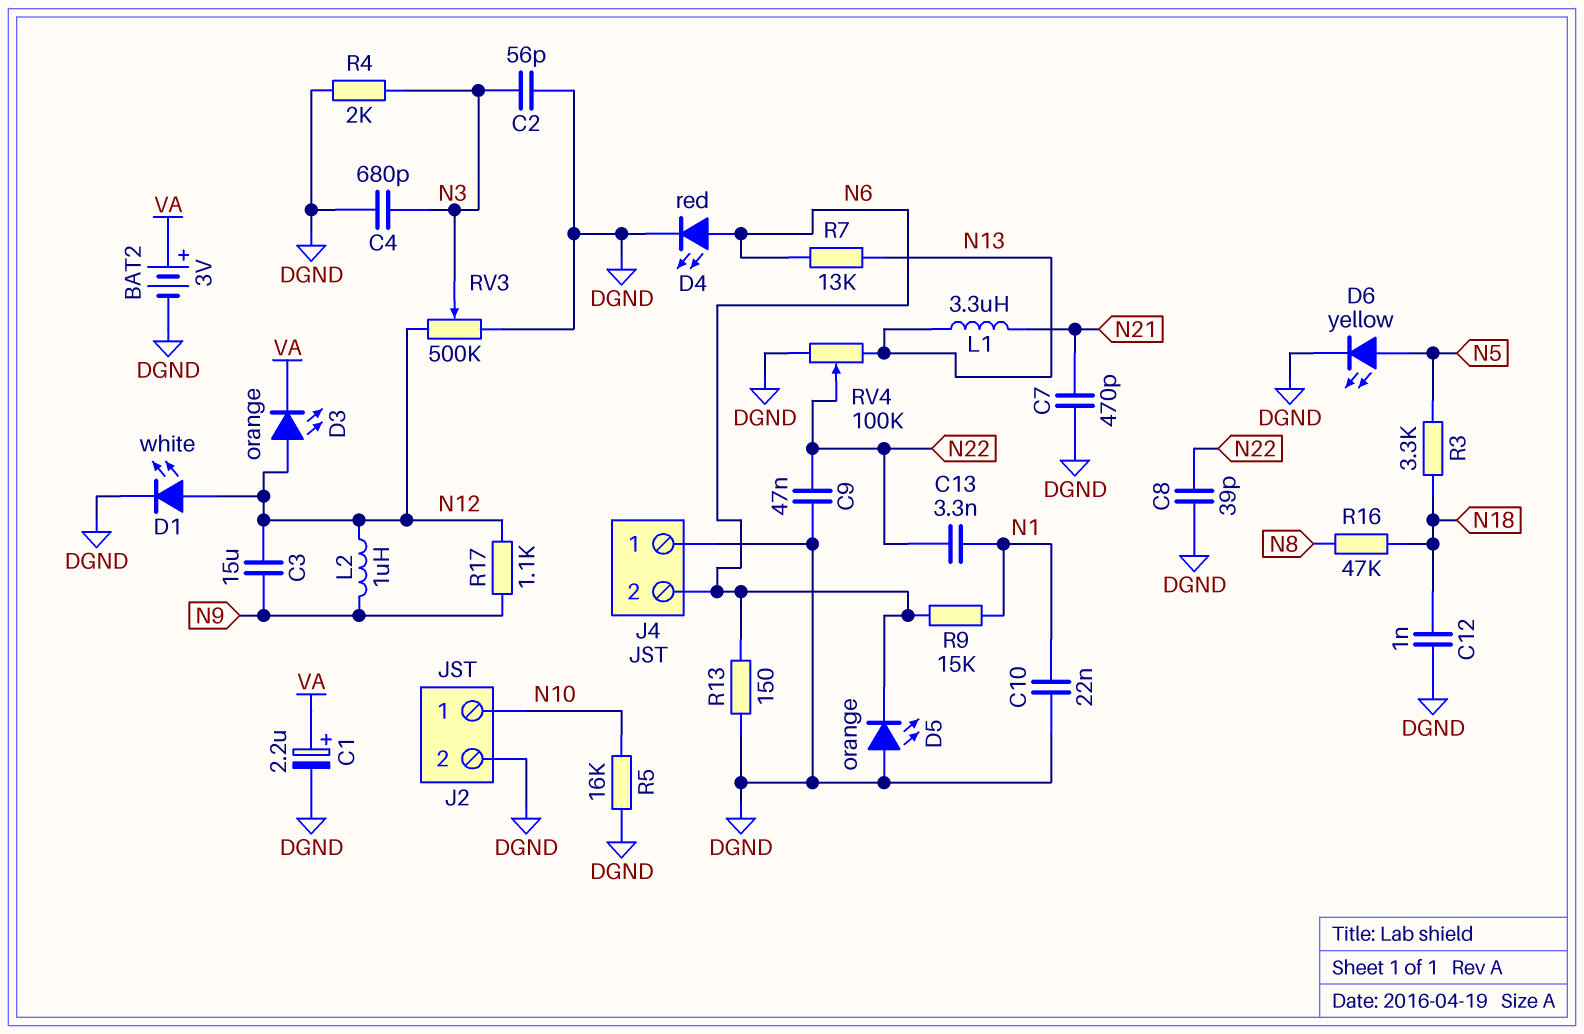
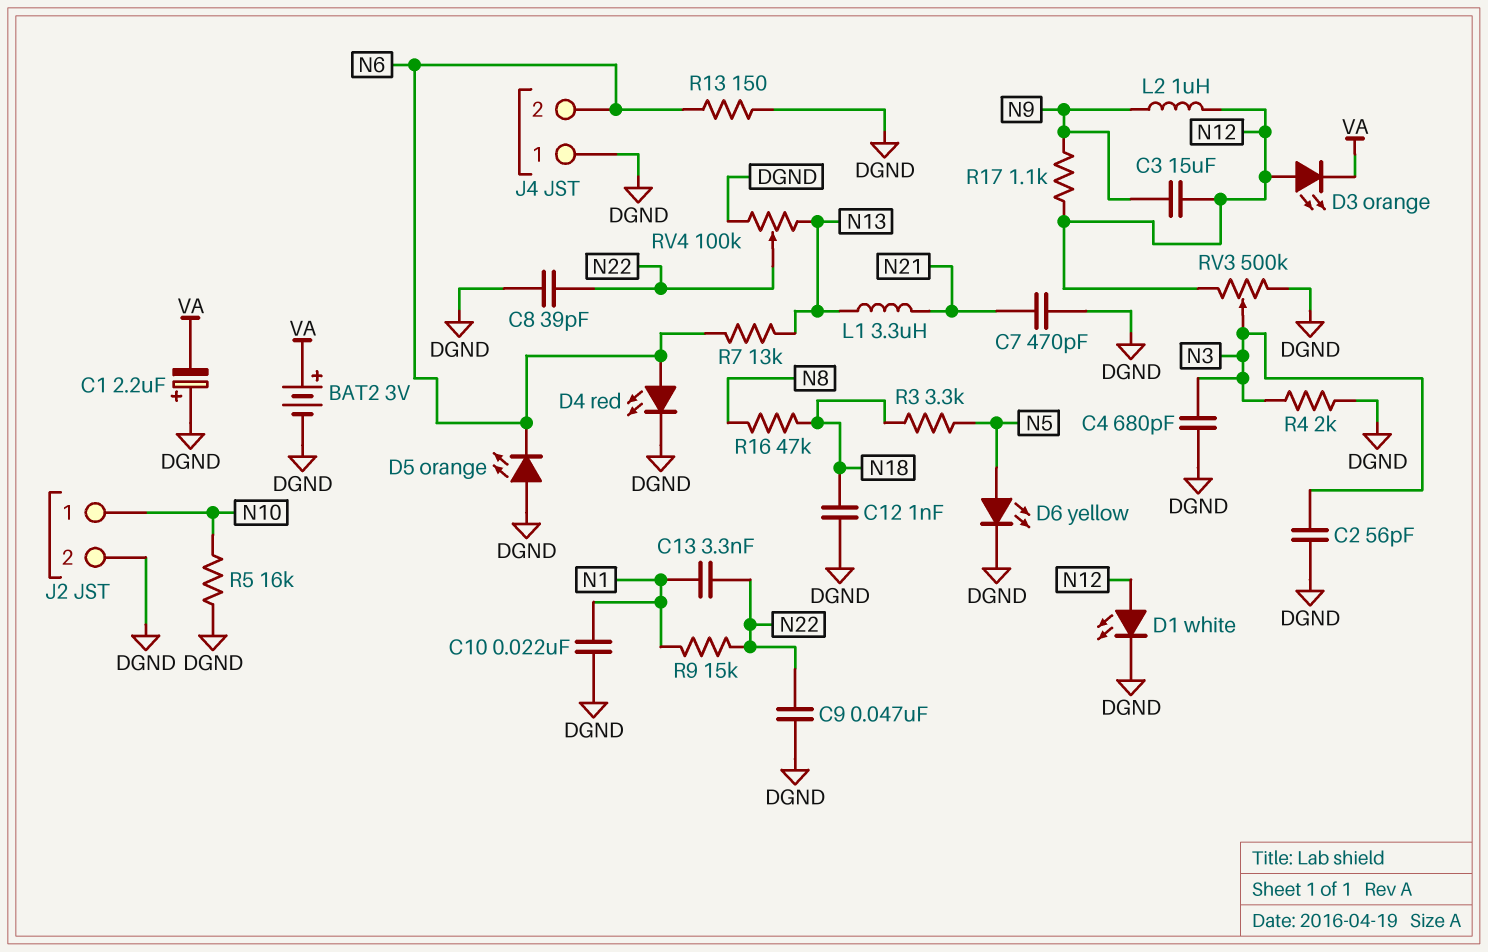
C1: 2.2uF (plus VA, minus DGND) -> 2.2uF (plus DGND, minus VA)
R9: 15k (N1, N6) -> 15k (N1, N22)

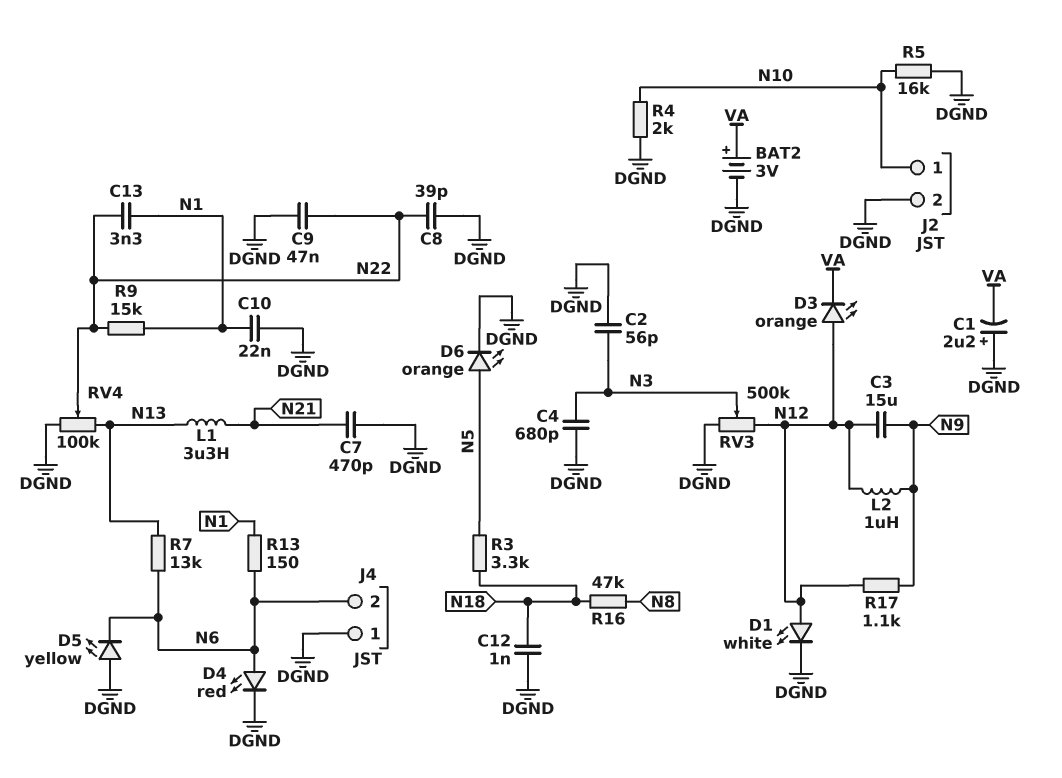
D5: LED orange (A DGND, K N6) -> LED yellow (A DGND, K N6)
D6: LED yellow (A N5, K DGND) -> LED orange (A N5, K DGND)
R4: 2k (DGND, N3) -> 2k (DGND, N10)
R13: 150 (DGND, N6) -> 150 (N1, N6)

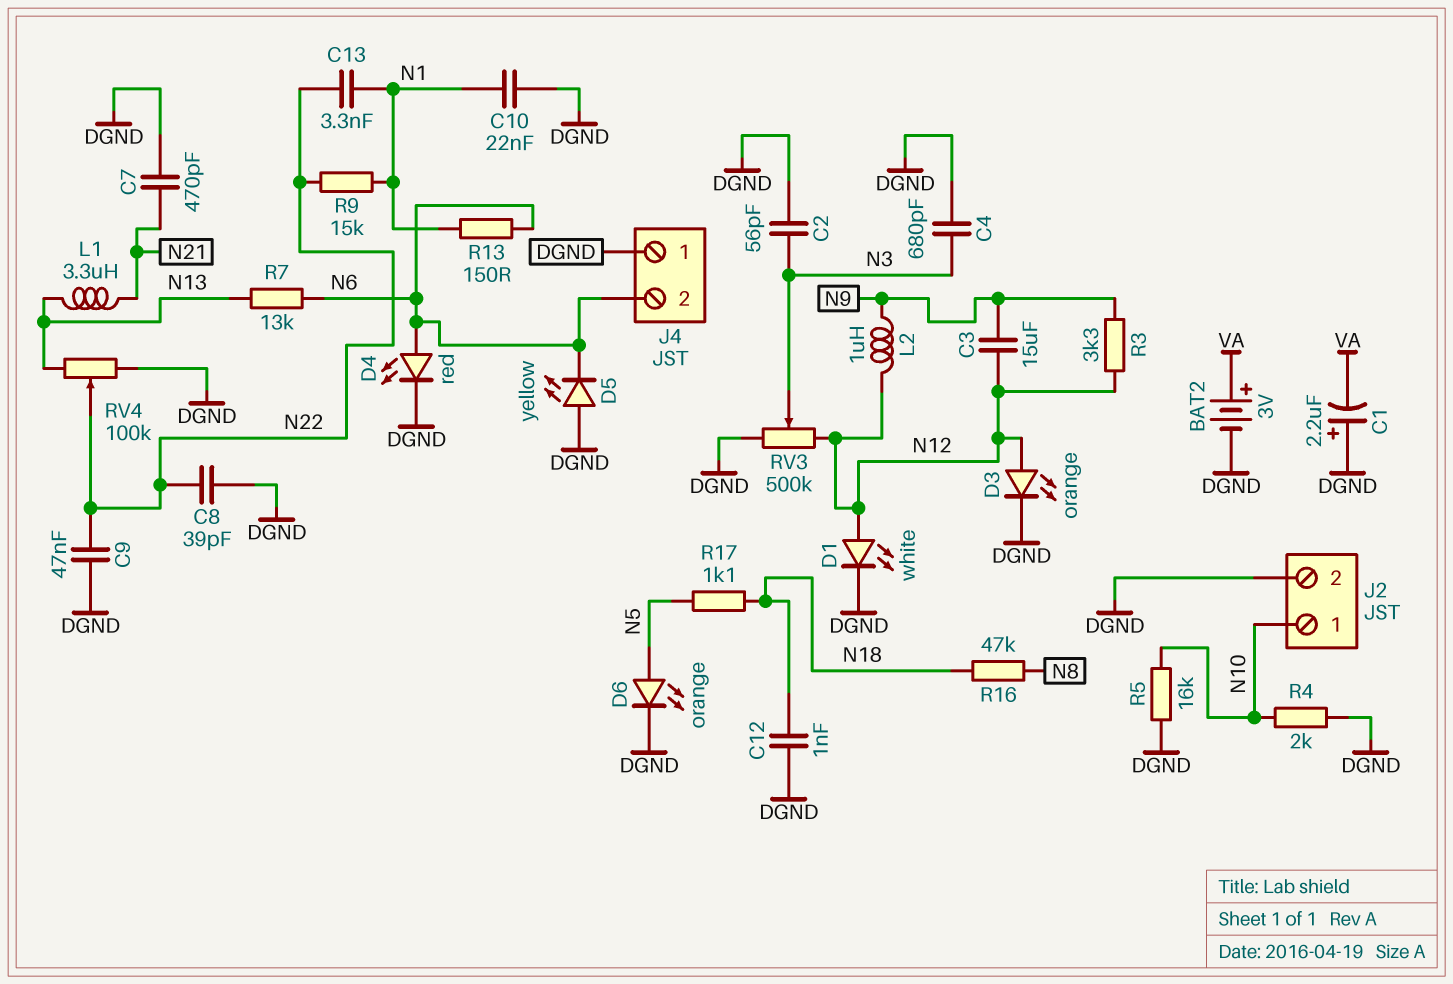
D3: LED orange (A N12, K VA) -> LED orange (A N12, K DGND)
R3: 3.3k (N5, N18) -> 3.3k (N9, N12)
R17: 1.1k (N9, N12) -> 1.1k (N5, N18)

